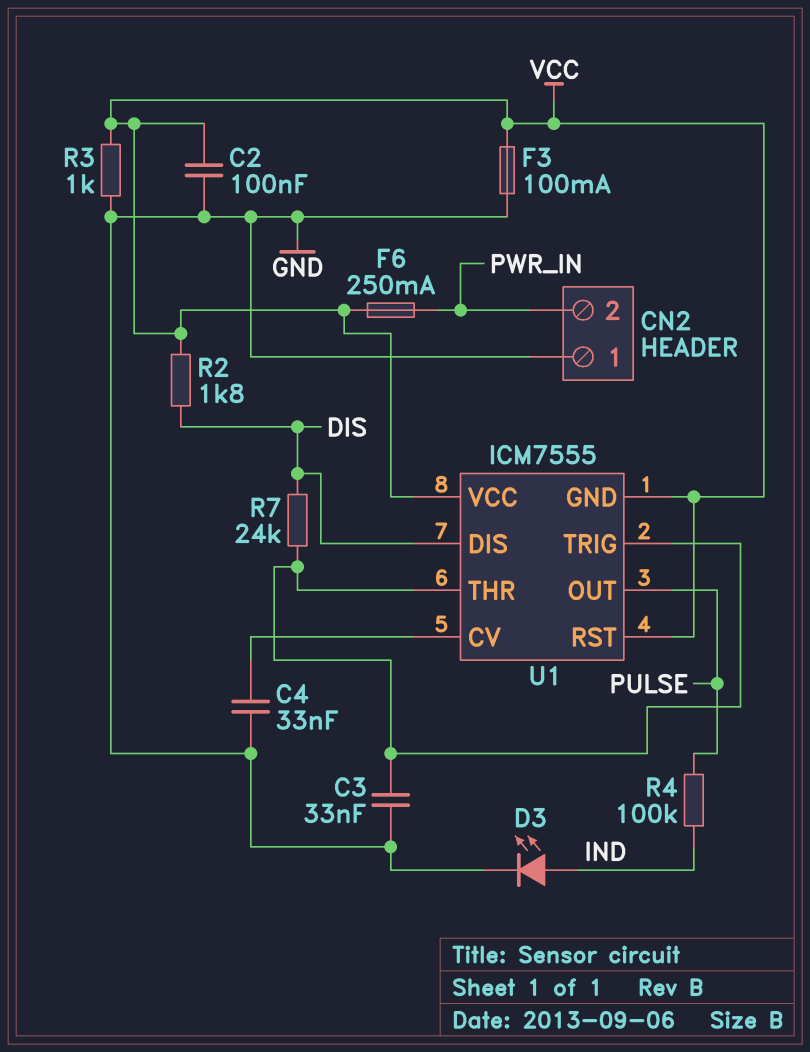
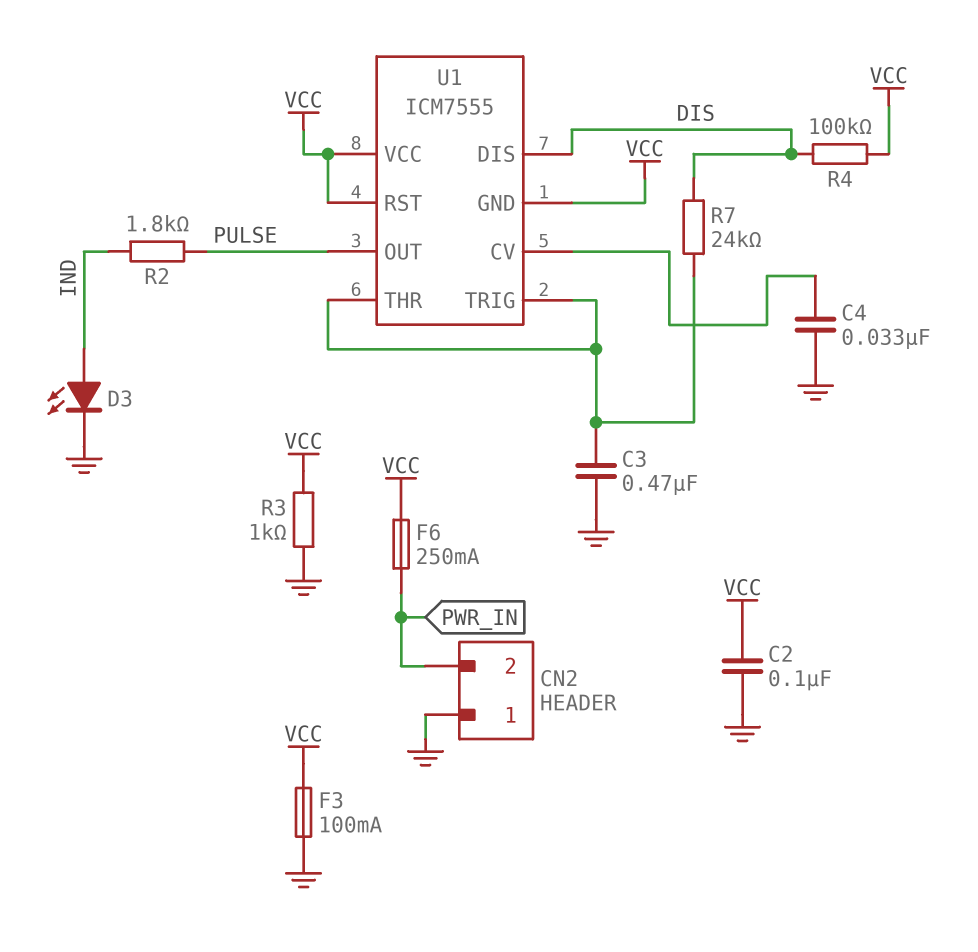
C3: 33nF (GND, U1/THR) -> 470nF (GND, U1/THR)
R2: 1.8k (DIS, VCC) -> 1.8k (IND, PULSE)
R4: 100k (IND, PULSE) -> 100k (DIS, VCC)

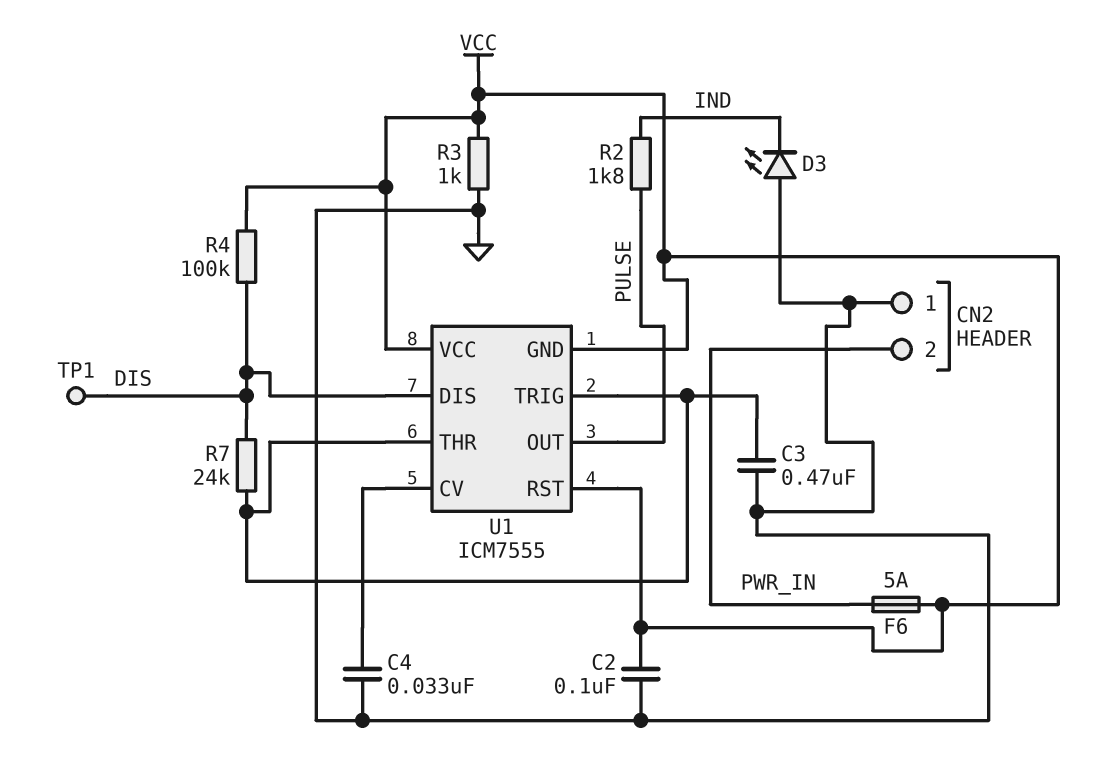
D3: LED (A IND, K GND) -> LED (A GND, K IND)
F3: 100mA (GND, VCC) -> none
F6: 250mA (PWR_IN, VCC) -> 5A (PWR_IN, VCC)
TP1: none -> test point (DIS)

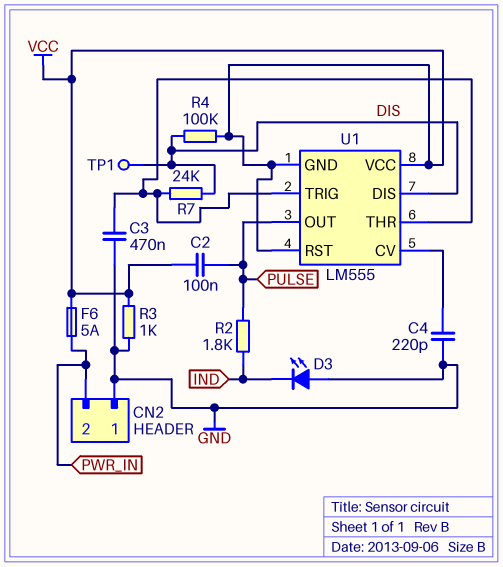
C2: 100nF (GND, VCC) -> 100nF (PULSE, VCC)
C4: 33nF (GND, U1/CV) -> 220pF (GND, U1/CV)
U1: ICM7555 -> LM555

